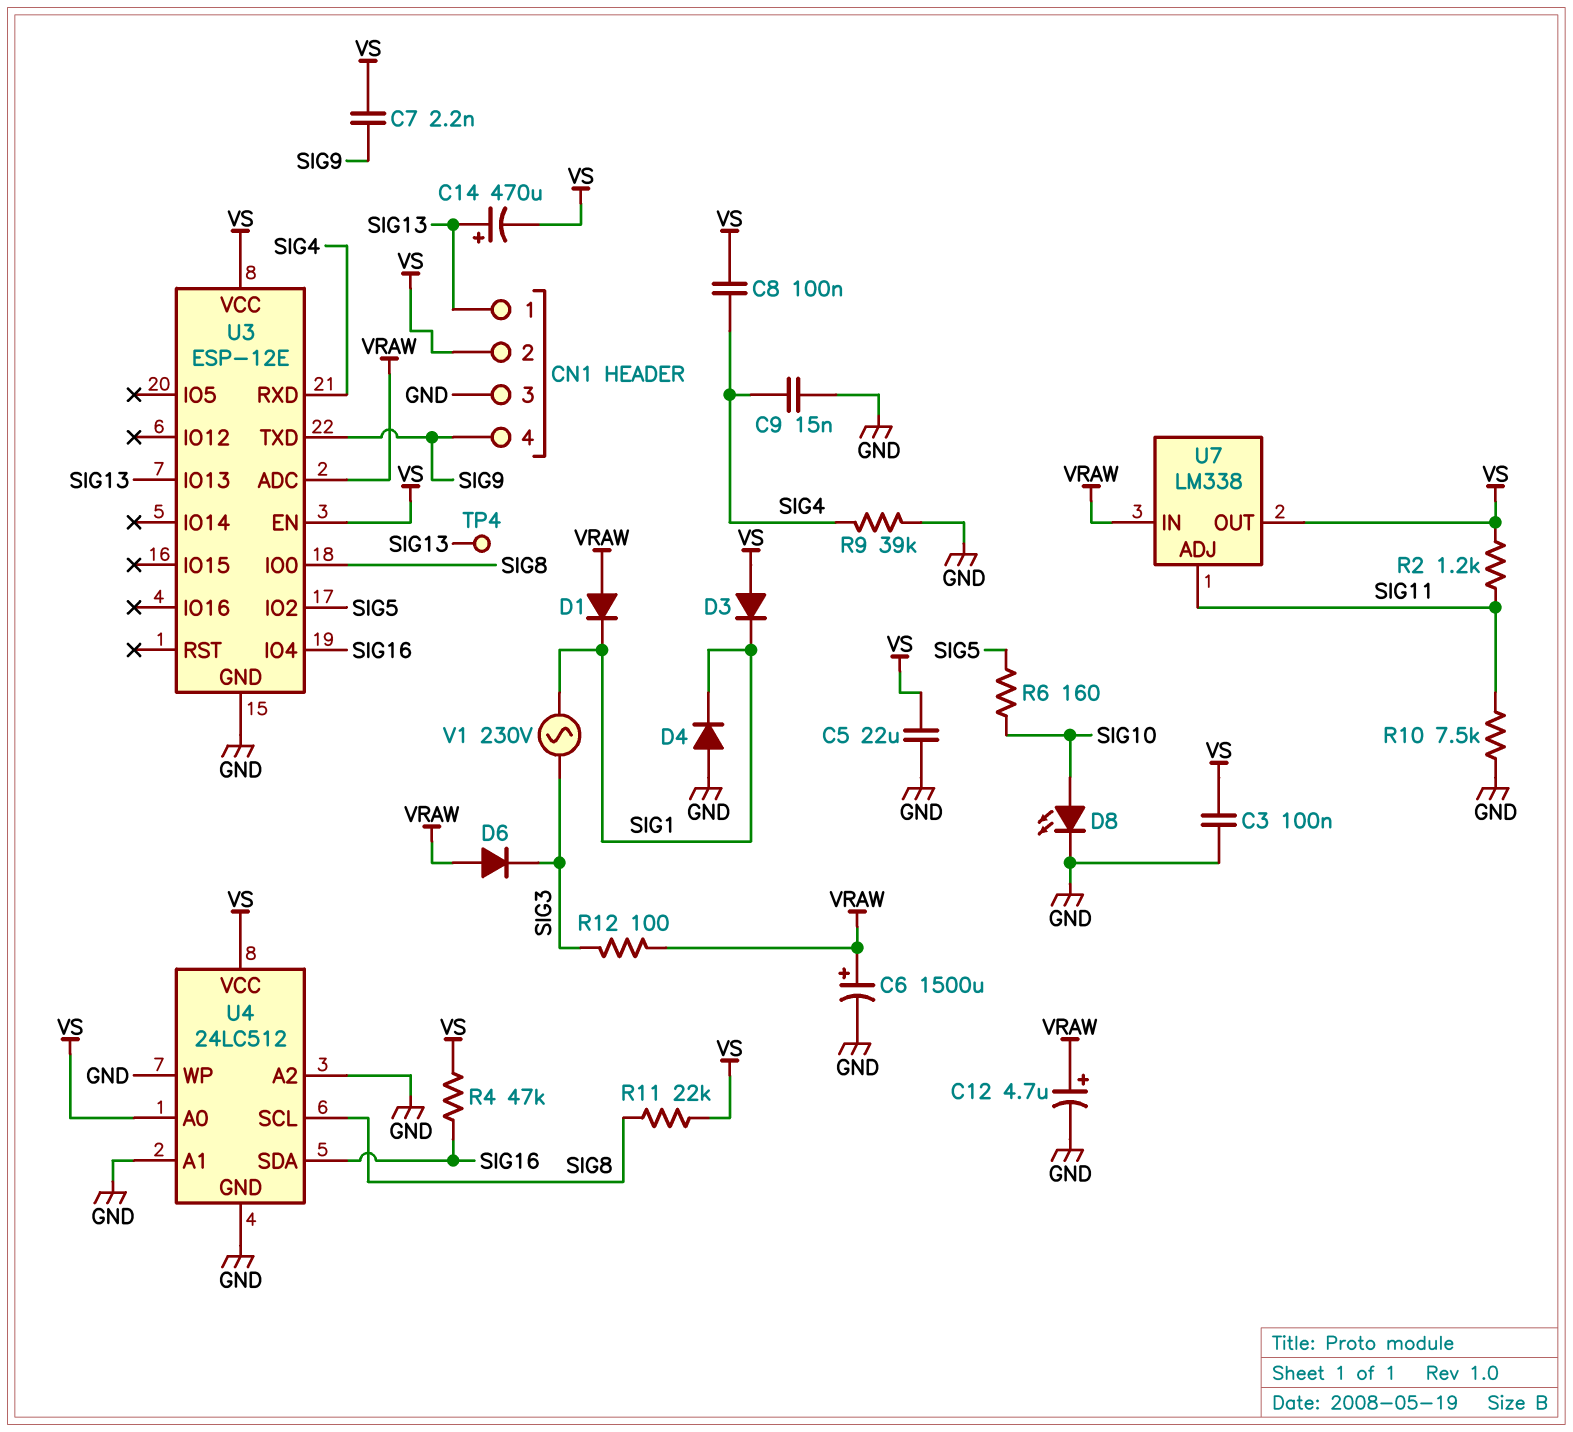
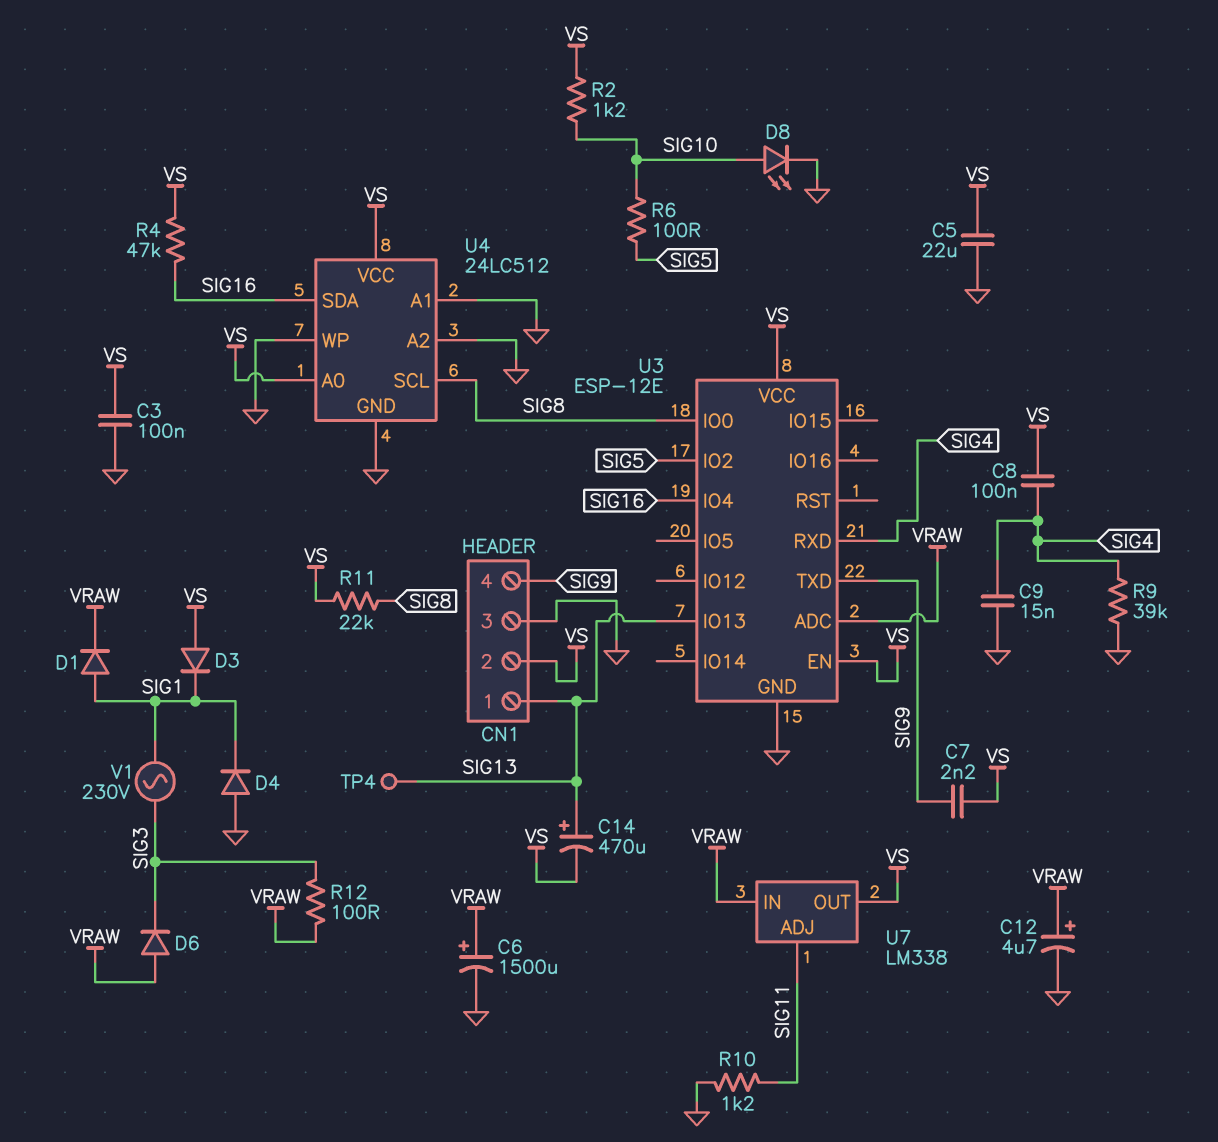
D1: diode (A VRAW, K SIG1) -> diode (A SIG1, K VRAW)
R2: 1.2k (SIG11, VS) -> 1.2k (SIG10, VS)
R6: 160 (SIG5, SIG10) -> 100 (SIG5, SIG10)
R10: 7.5k (GND, SIG11) -> 1.2k (GND, SIG11)

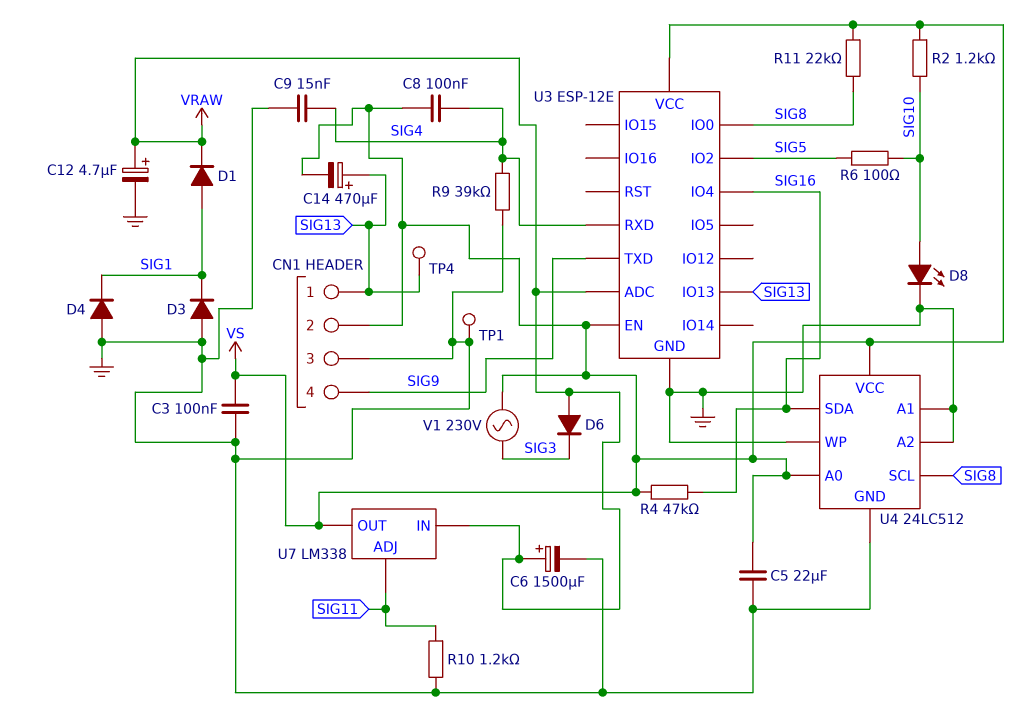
C7: 2.2nF (SIG9, VS) -> none
D3: diode (A VS, K SIG1) -> diode (A GND, K SIG1)
R12: 100 (SIG3, VRAW) -> none
TP1: none -> test point (GND)
V1: AC 230V (SIG1, SIG3) -> AC 230V (SIG3, VS)

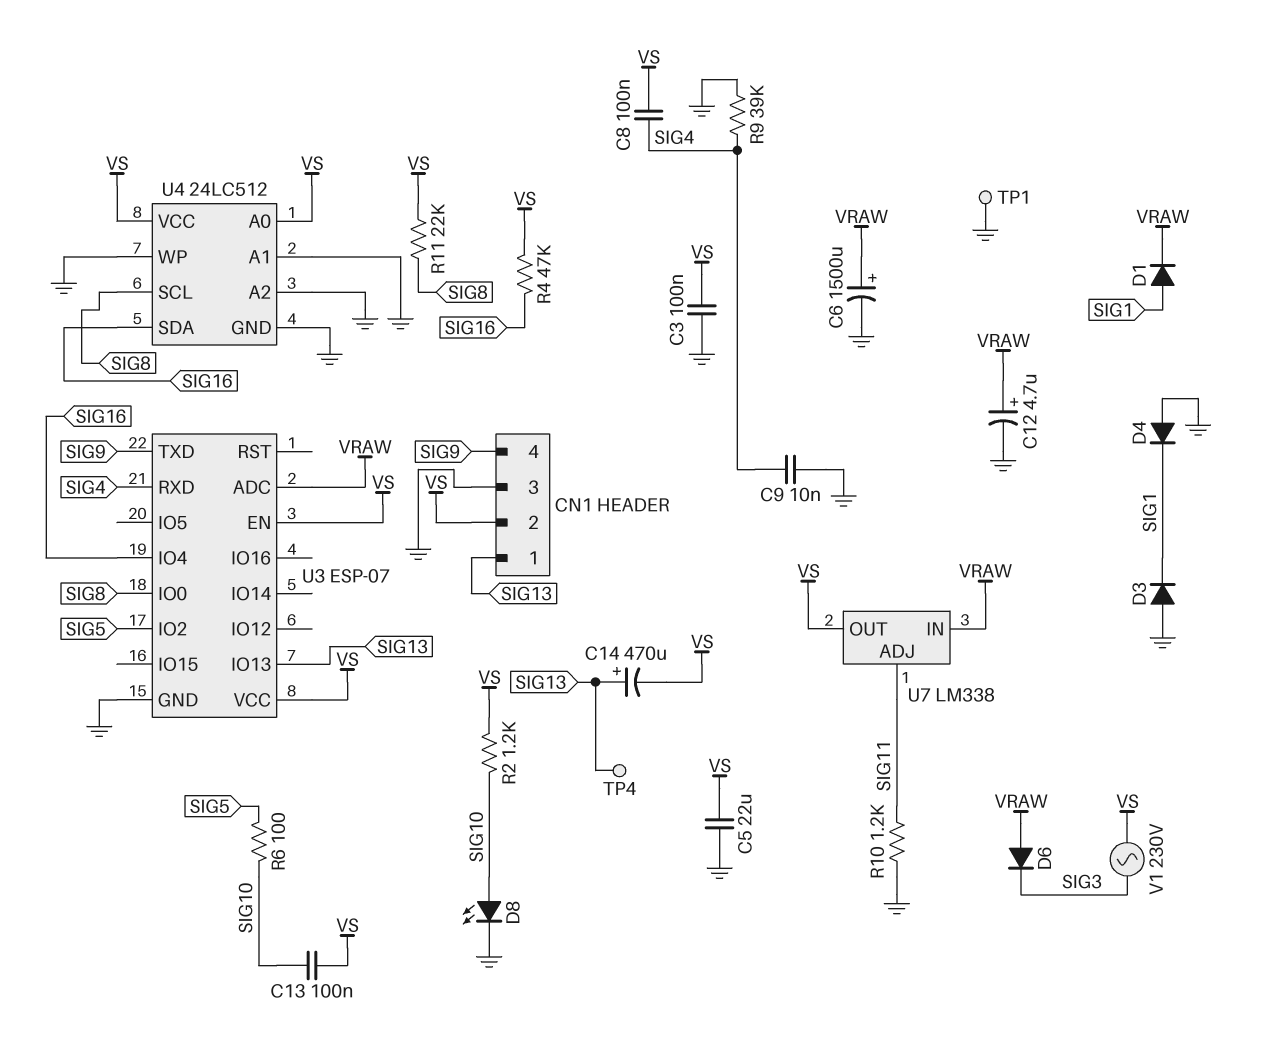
C9: 15nF (GND, SIG4) -> 10nF (GND, SIG4)
C13: none -> 100nF (SIG10, VS)
U3: ESP-12E -> ESP-07

